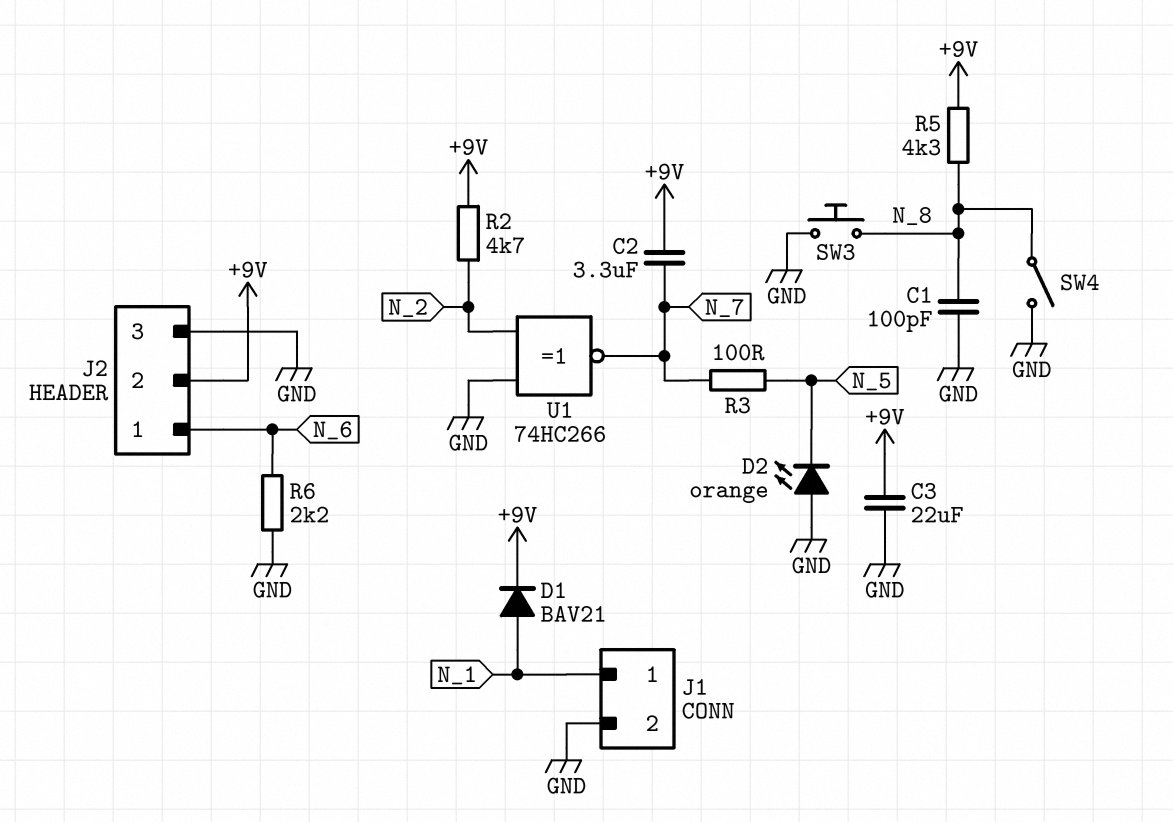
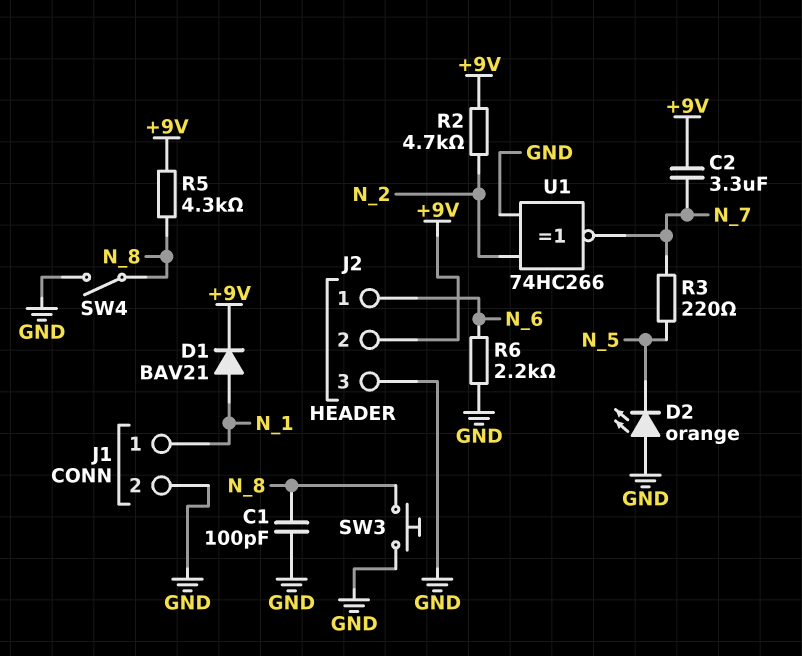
C3: 22uF (+9V, GND) -> none
R3: 100 (N_5, N_7) -> 220 (N_5, N_7)

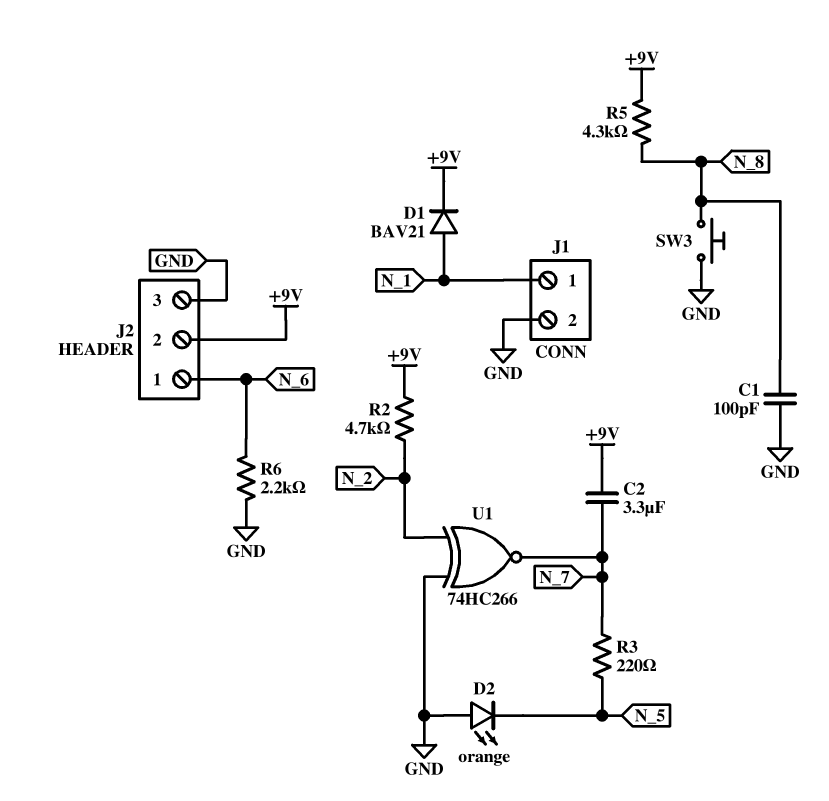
SW4: switch (GND, N_8) -> none

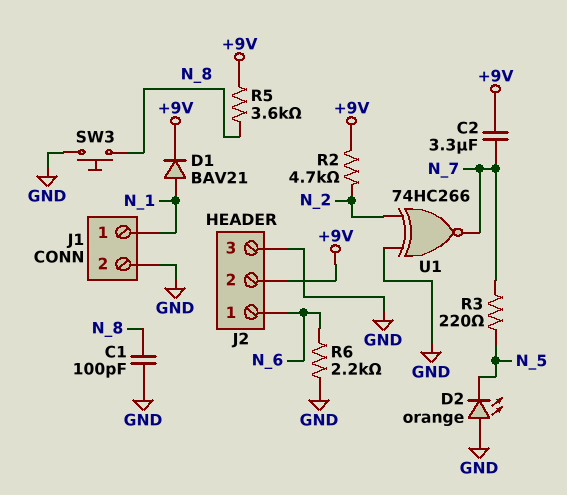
R5: 4.3k (+9V, N_8) -> 3.6k (+9V, N_8)

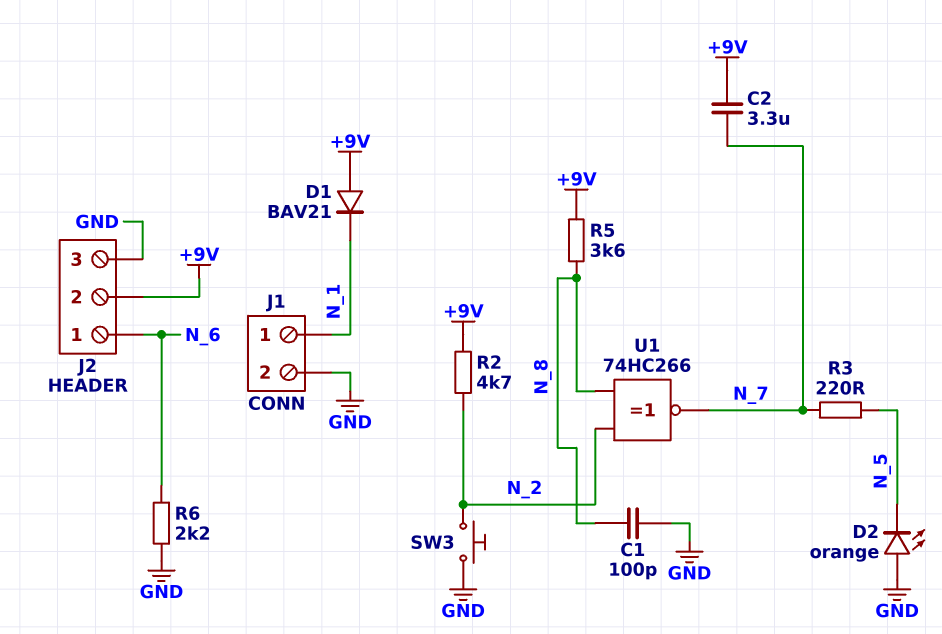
D1: diode BAV21 (A N_1, K +9V) -> diode BAV21 (A +9V, K N_1)
SW3: button (GND, N_8) -> button (GND, N_2)
U1: XNOR 74HC266 (in GND, in N_2, out N_7) -> XNOR 74HC266 (in N_2, in N_8, out N_7)

